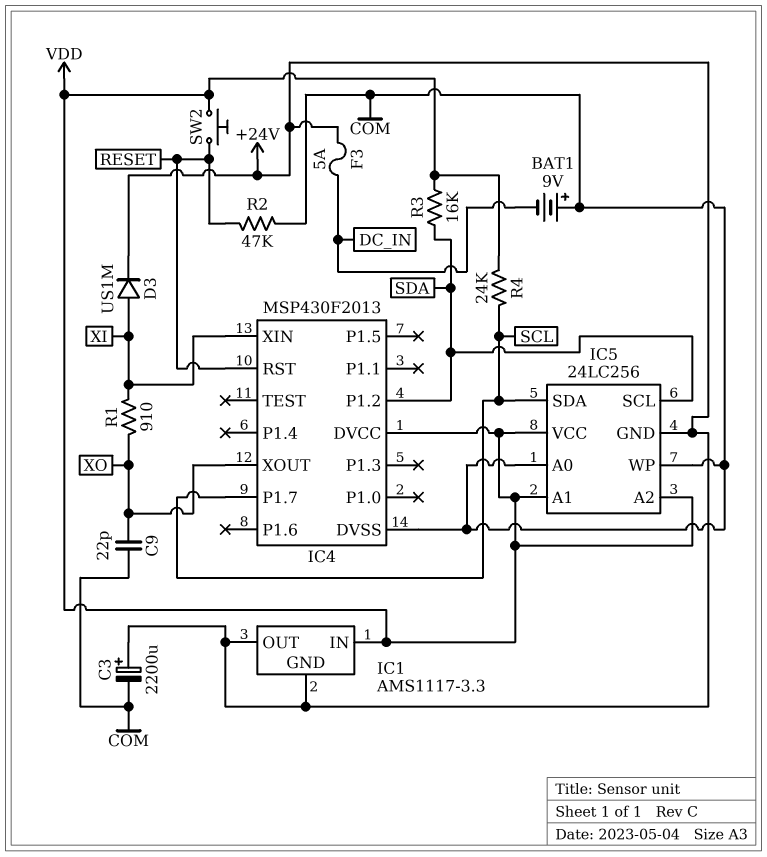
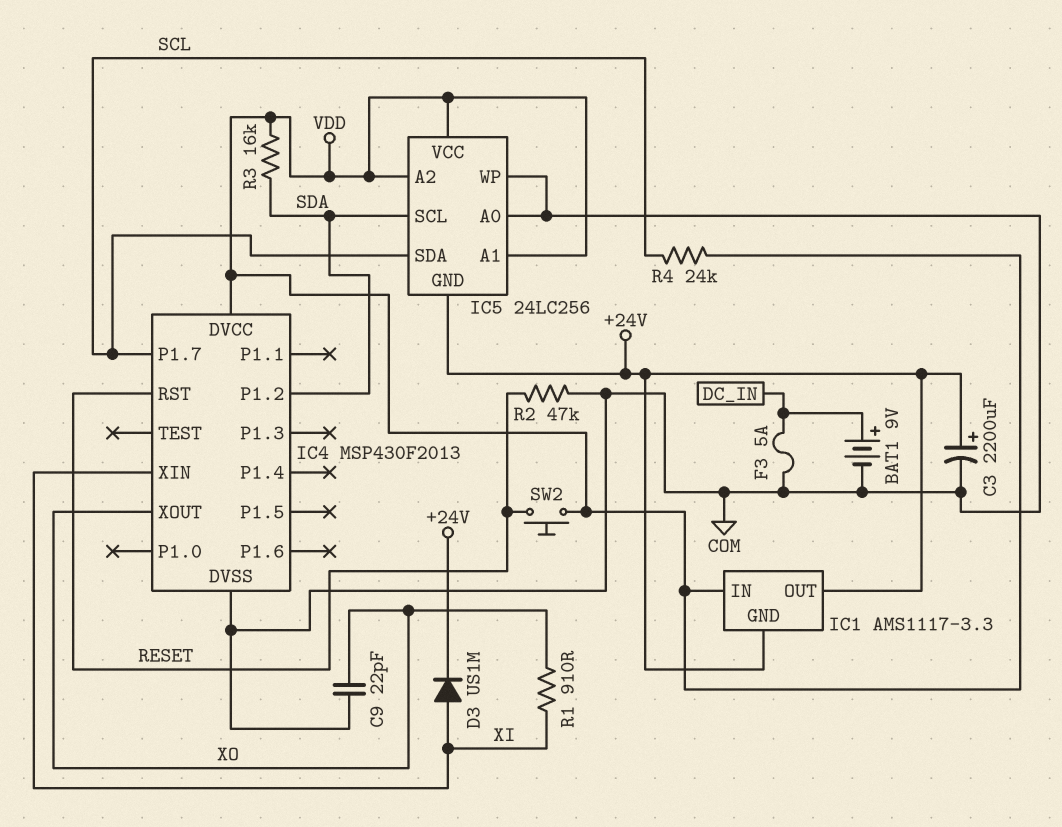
BAT1: 9V (plus COM, minus DC_IN) -> 9V (plus DC_IN, minus COM)
F3: 5A (+24V, DC_IN) -> 5A (COM, DC_IN)

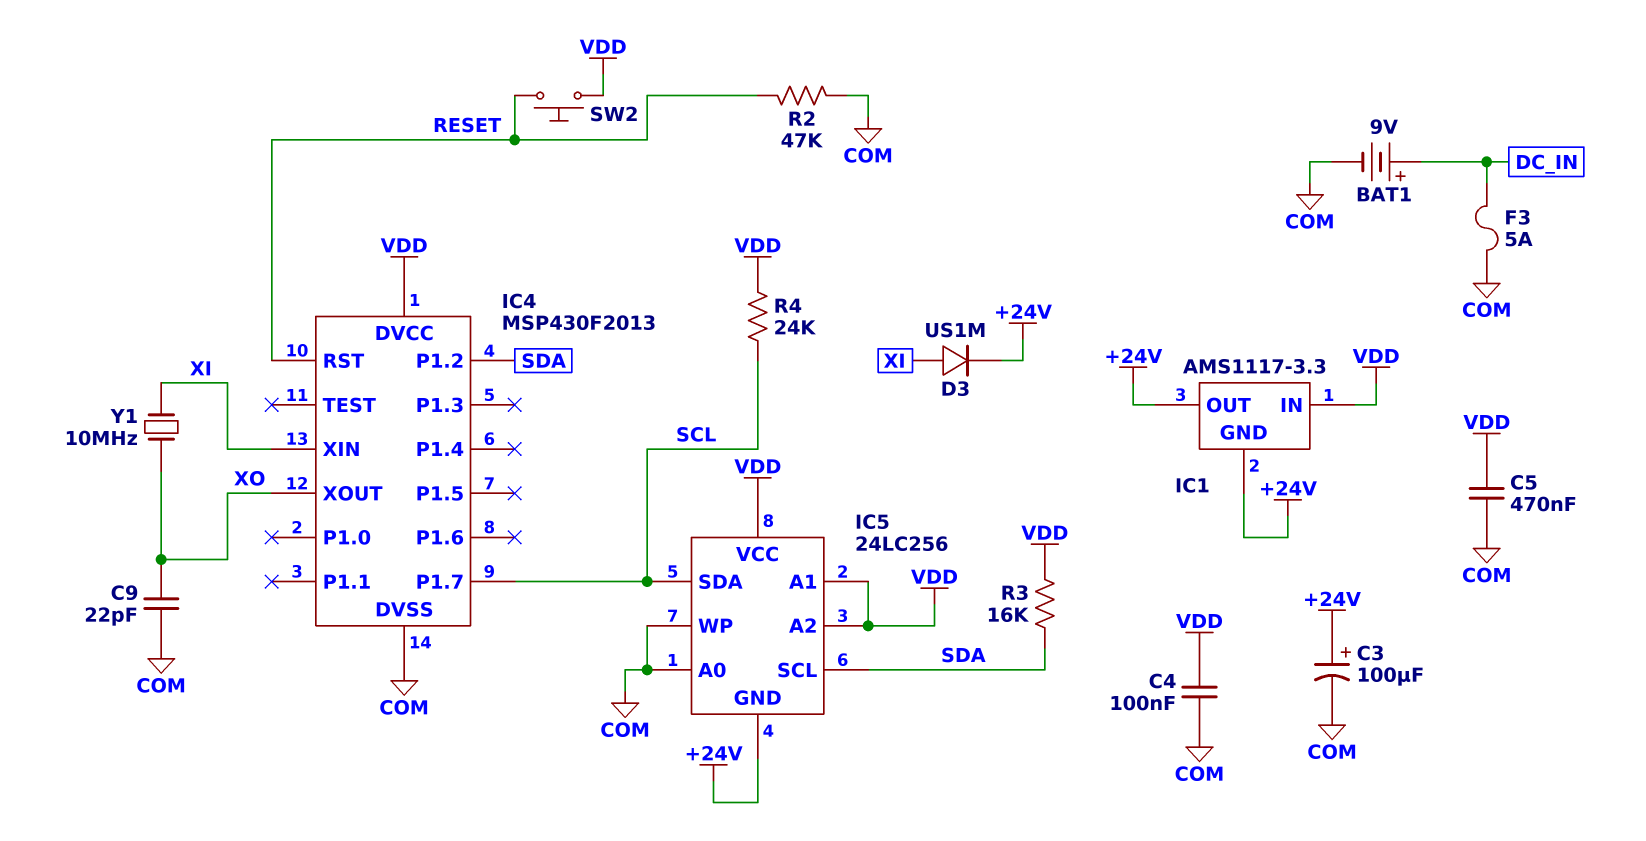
C3: 2200uF (plus +24V, minus COM) -> 100uF (plus +24V, minus COM)
C4: none -> 100nF (COM, VDD)
C5: none -> 470nF (COM, VDD)
R1: 910 (XI, XO) -> none
Y1: none -> 10MHz (XI, XO)

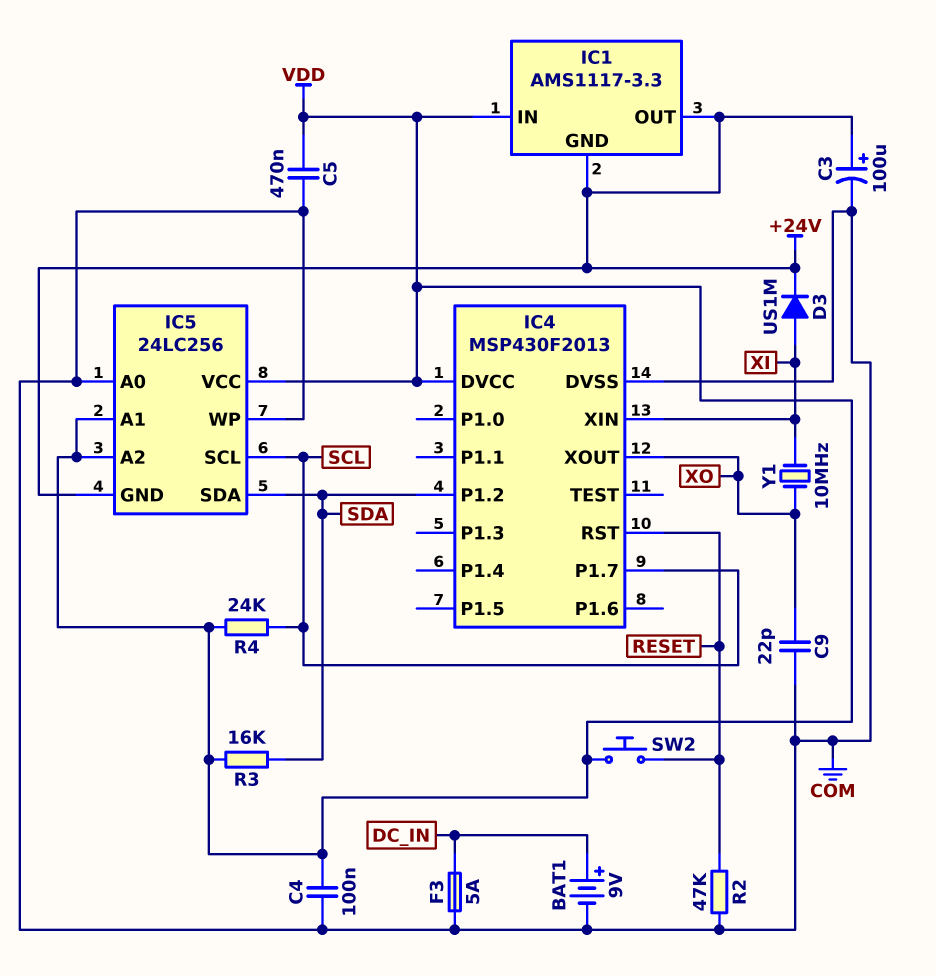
IC5 pin SCL: SDA -> SCL
IC5 pin SDA: SCL -> SDA

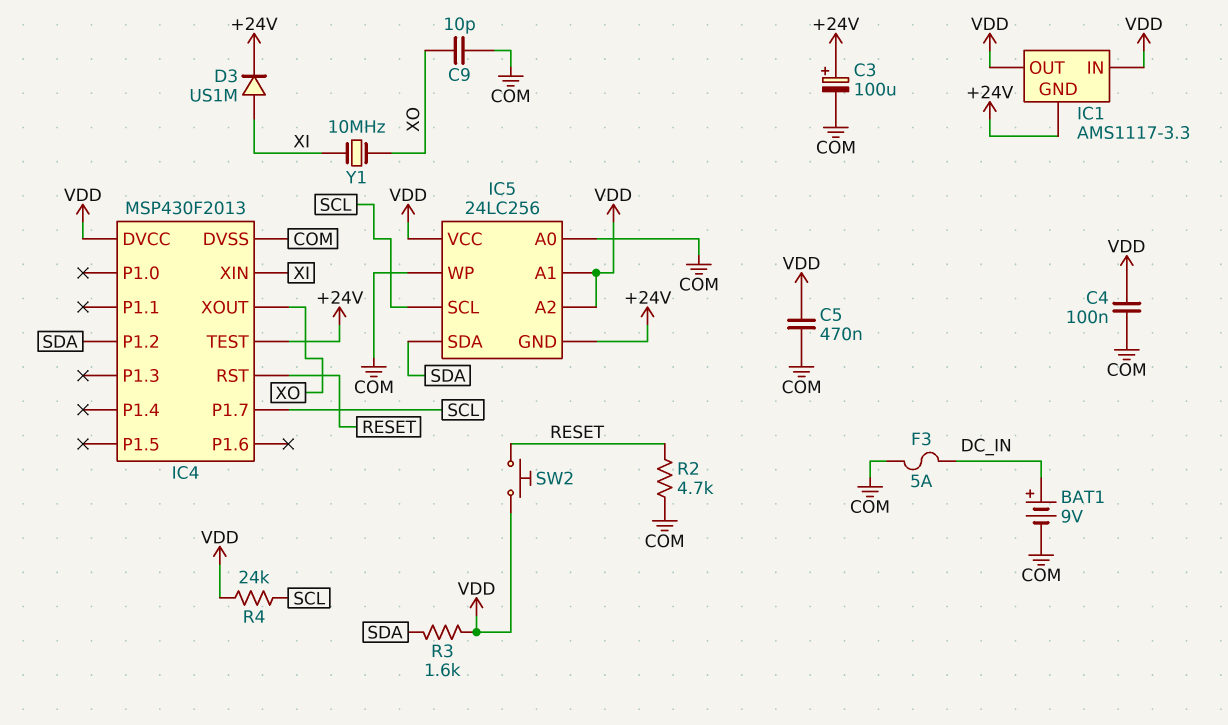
C9: 22pF (COM, XO) -> 10pF (COM, XO)
IC1 pin OUT: +24V -> VDD
IC4 pin TEST: none -> +24V
R2: 47k (COM, RESET) -> 4.7k (COM, RESET)
R3: 16k (SDA, VDD) -> 1.6k (SDA, VDD)

